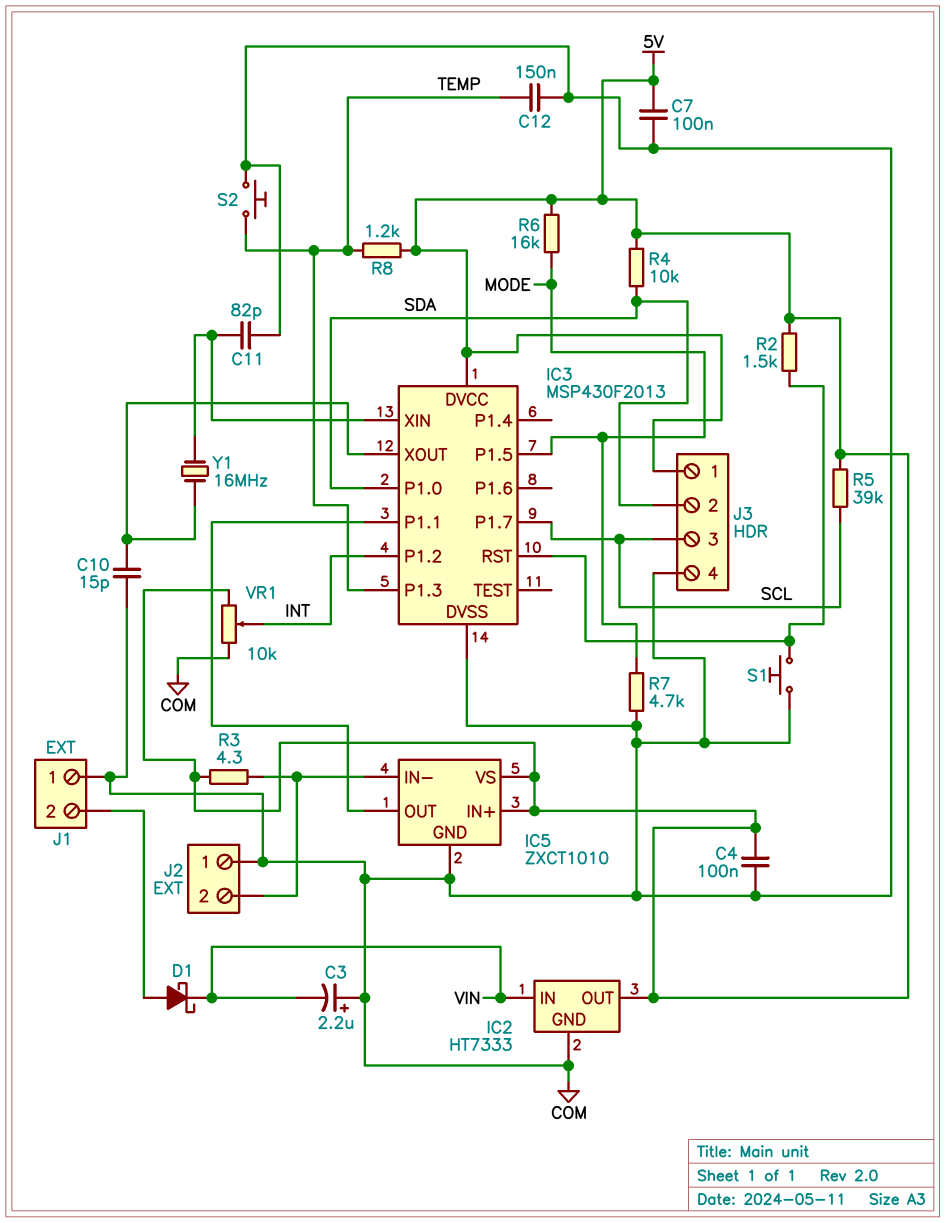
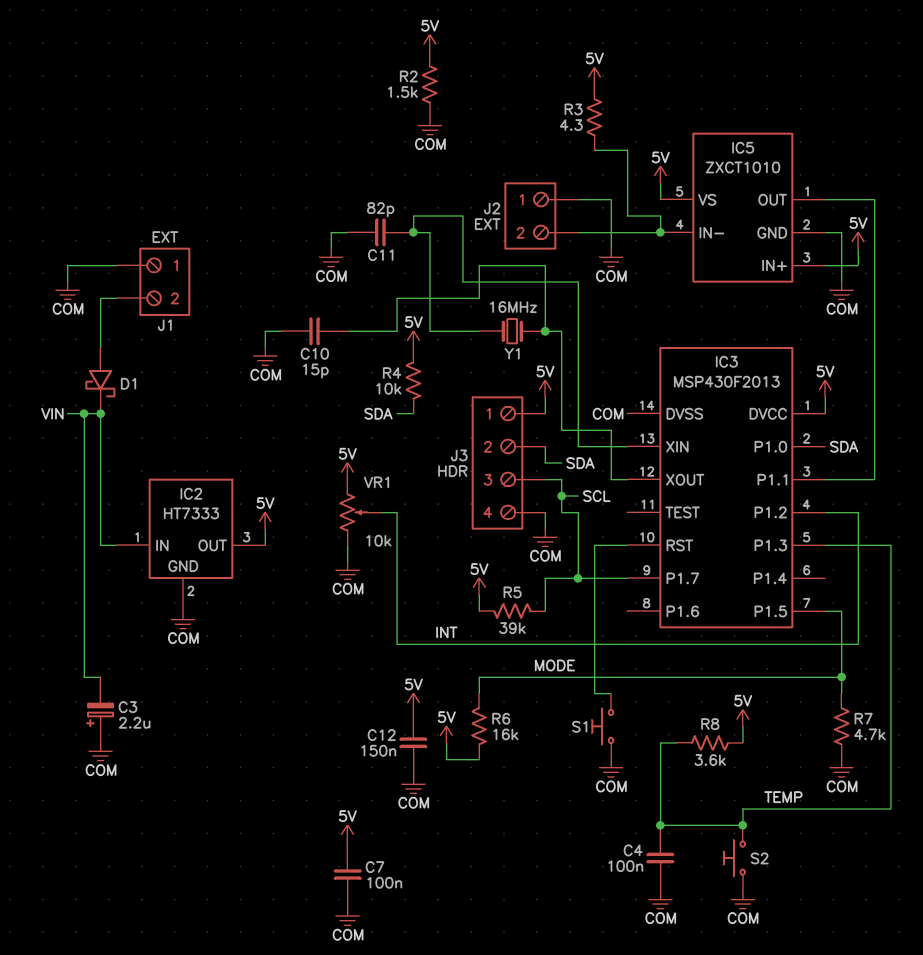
C4: 100nF (5V, COM) -> 100nF (COM, TEMP)
C12: 150nF (COM, TEMP) -> 150nF (5V, COM)
R2: 1.5k (5V, IC3/RST) -> 1.5k (5V, COM)
R8: 1.2k (5V, TEMP) -> 3.6k (5V, TEMP)

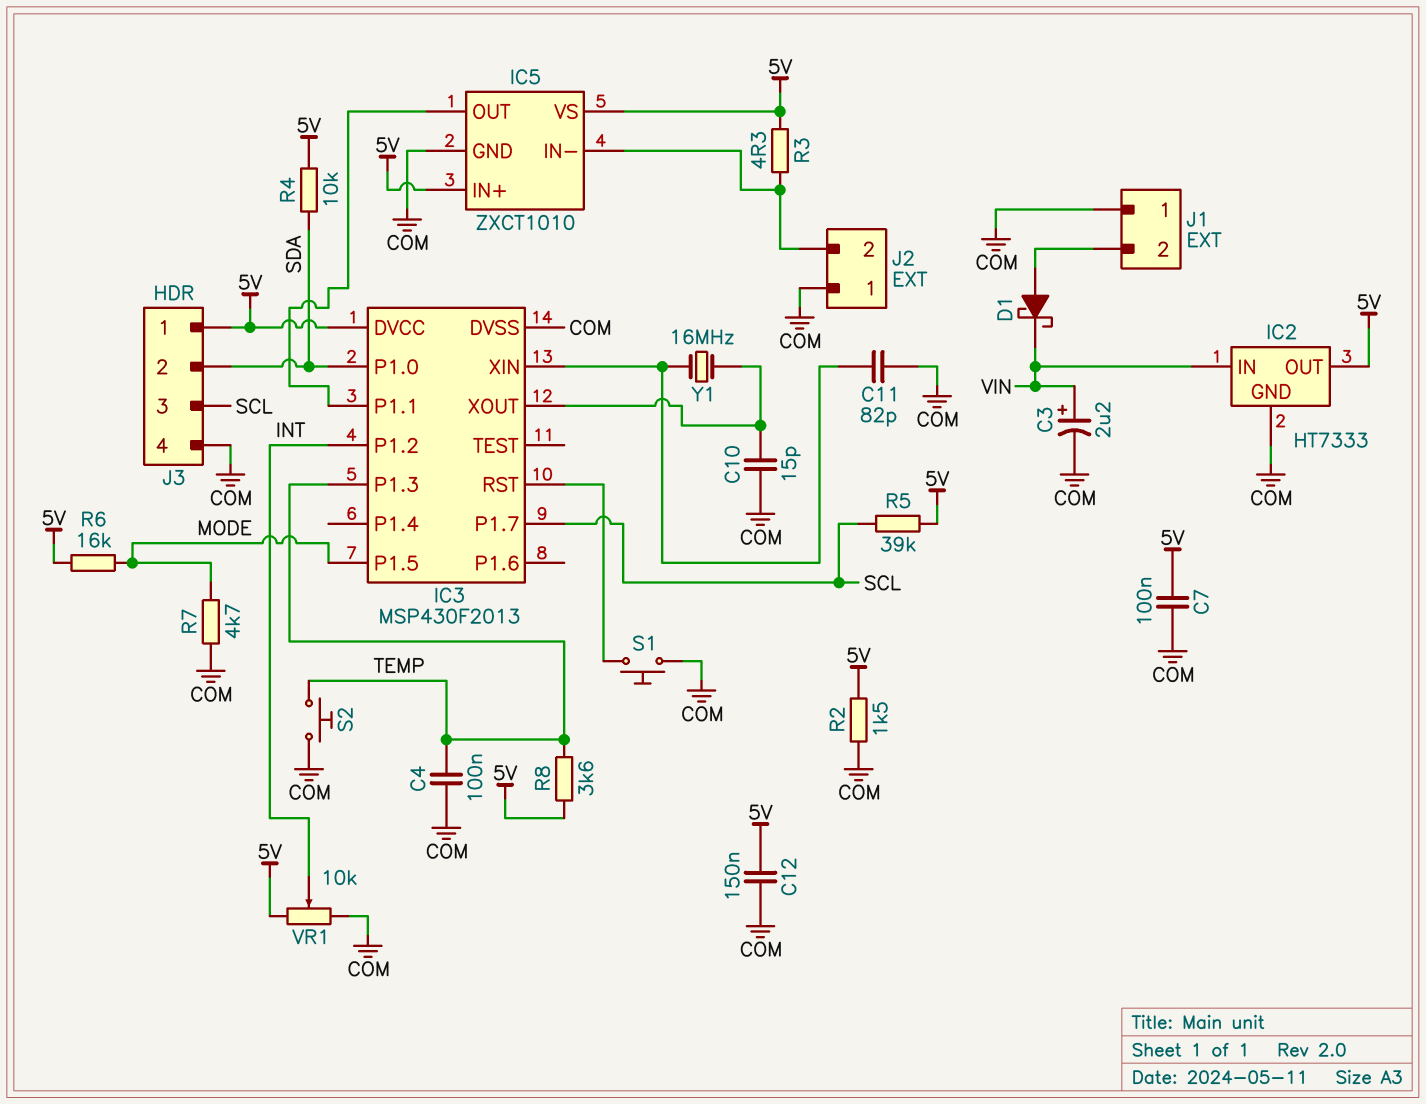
C3: 2.2uF (plus COM, minus VIN) -> 2.2uF (plus VIN, minus COM)

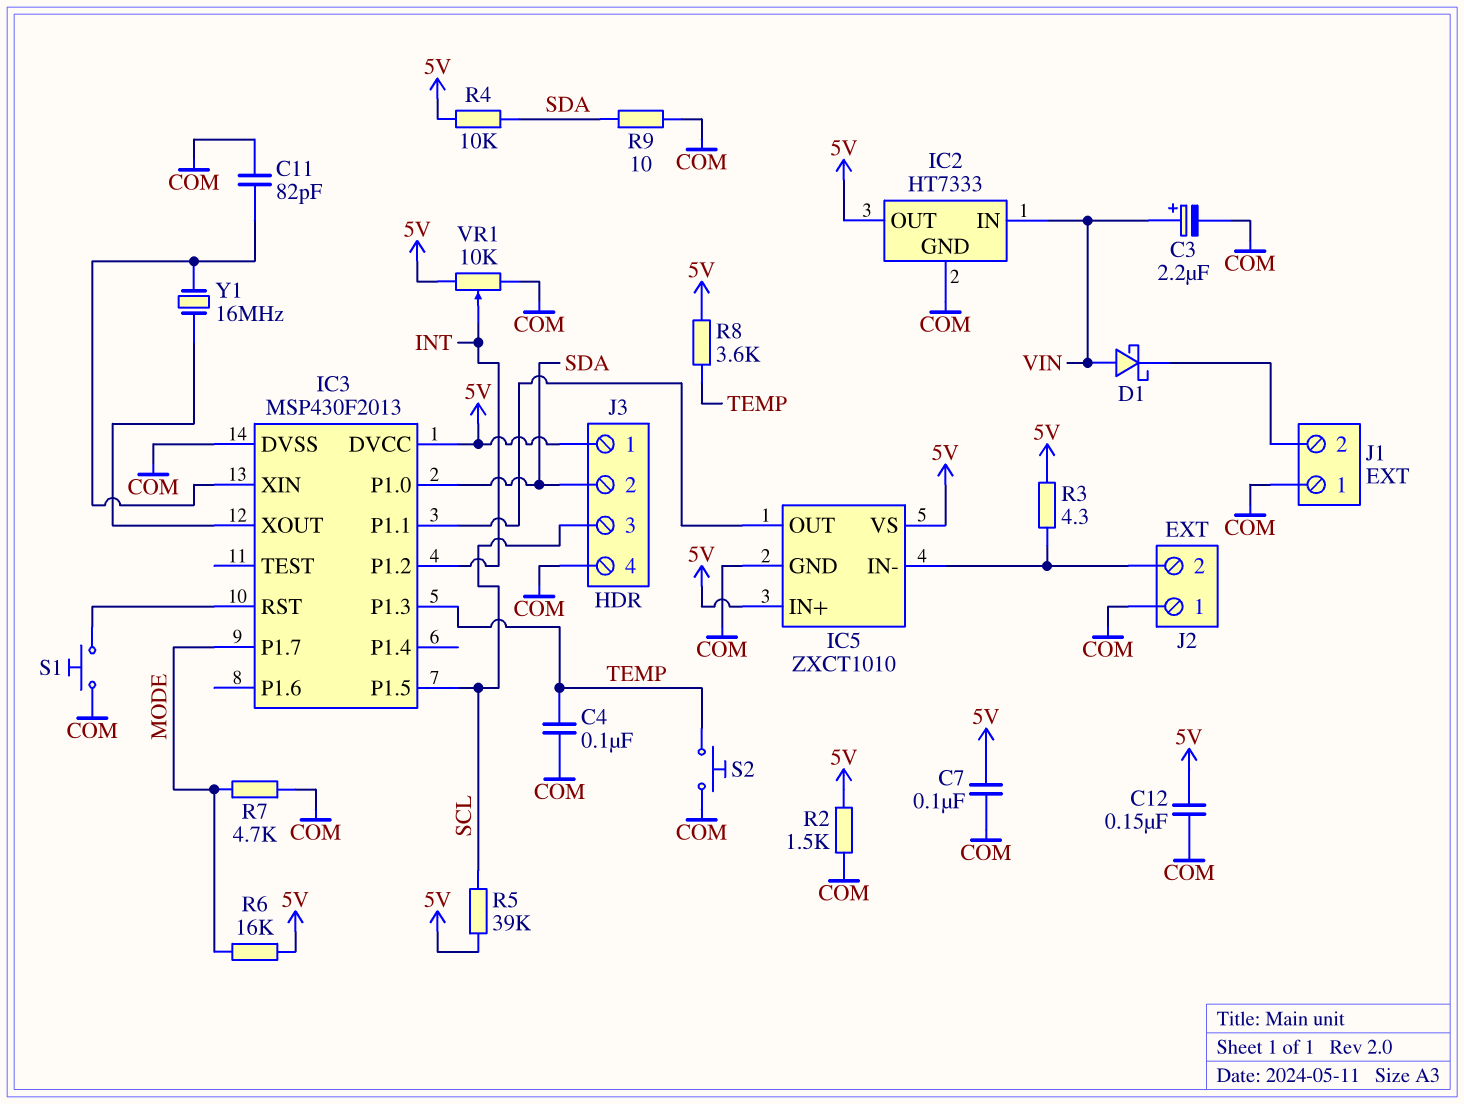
C10: 15pF (COM, IC3/XOUT) -> none
D1: schottky (A J1/2, K VIN) -> schottky (A VIN, K J1/2)
IC3 pin P1.5: MODE -> SCL
IC3 pin P1.7: SCL -> MODE
R9: none -> 10 (COM, SDA)

